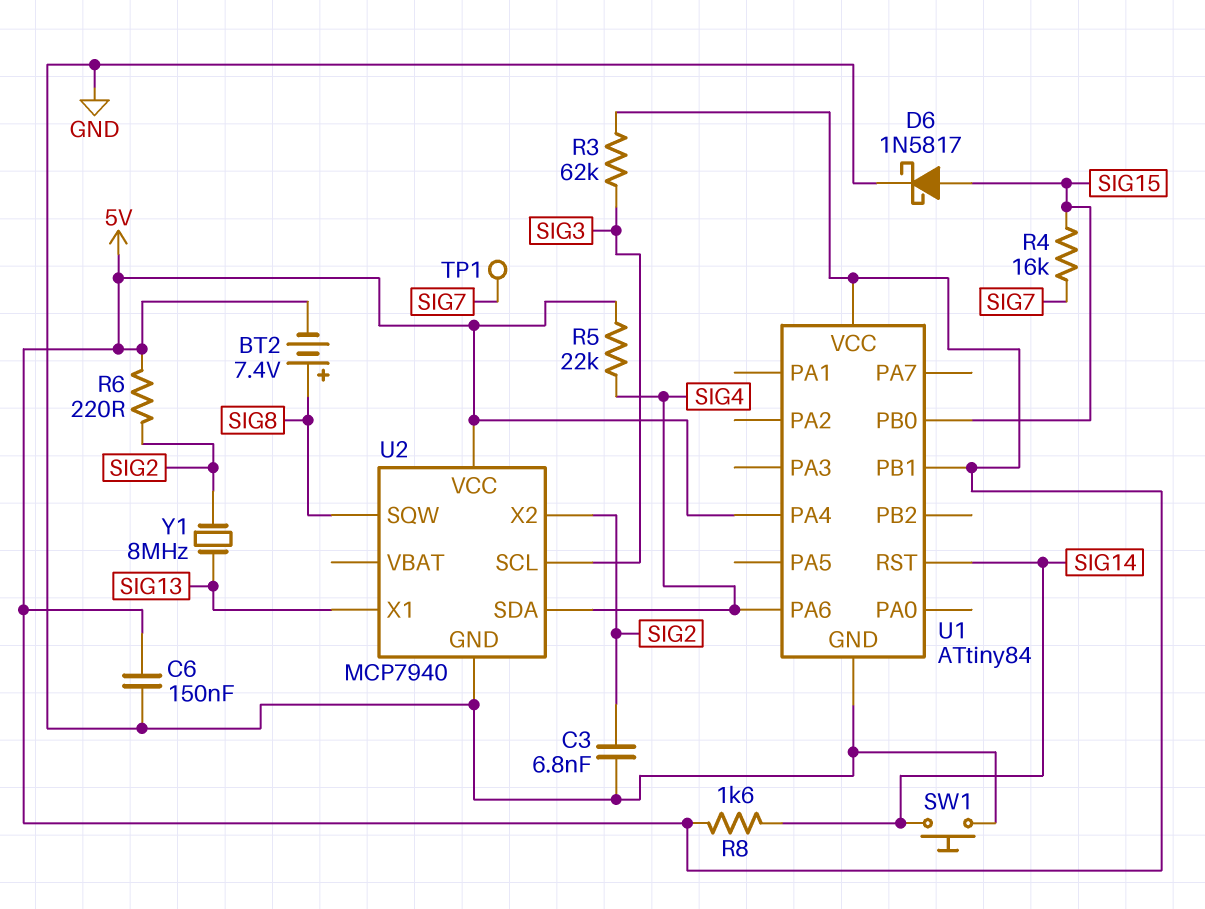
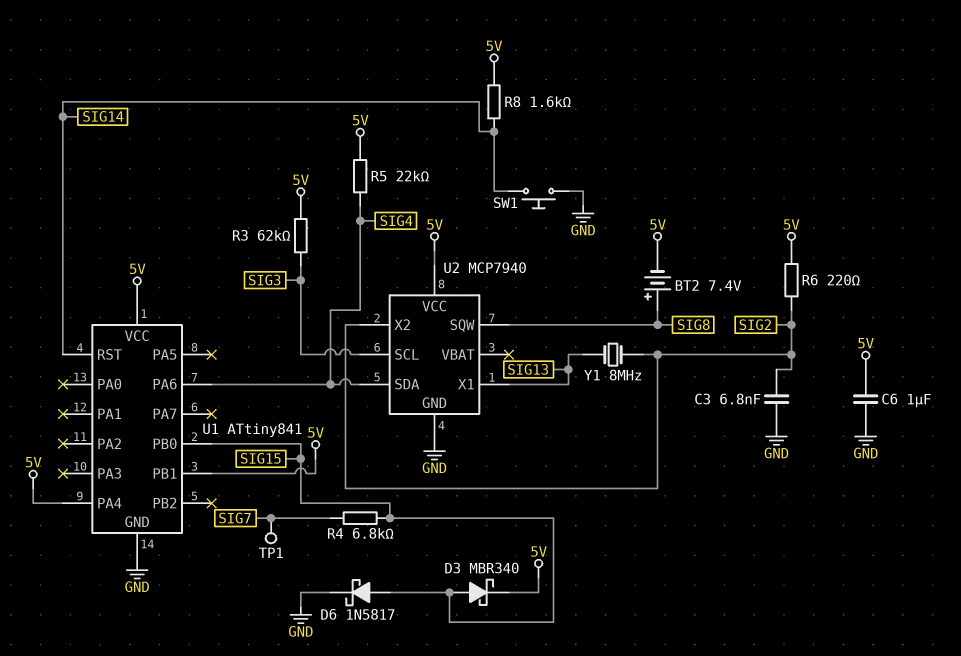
C6: 150nF (5V, GND) -> 1uF (5V, GND)
D3: none -> schottky MBR340 (A SIG15, K 5V)
R4: 16k (SIG7, SIG15) -> 6.8k (SIG7, SIG15)
U1: ATtiny84 -> ATtiny841

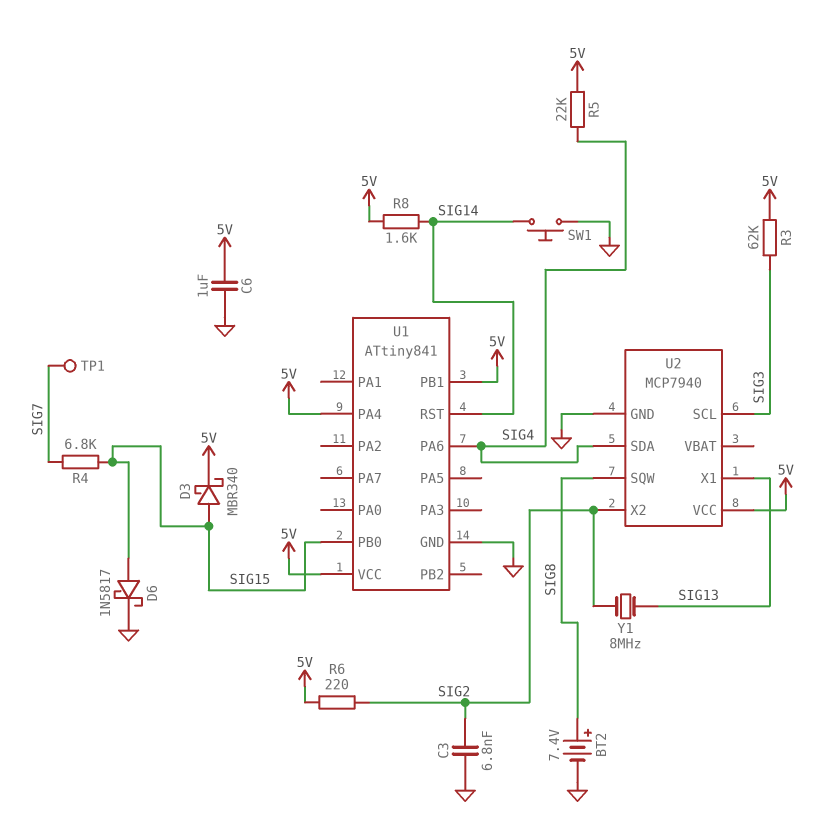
BT2: 7.4V (plus SIG8, minus 5V) -> 7.4V (plus SIG8, minus GND)

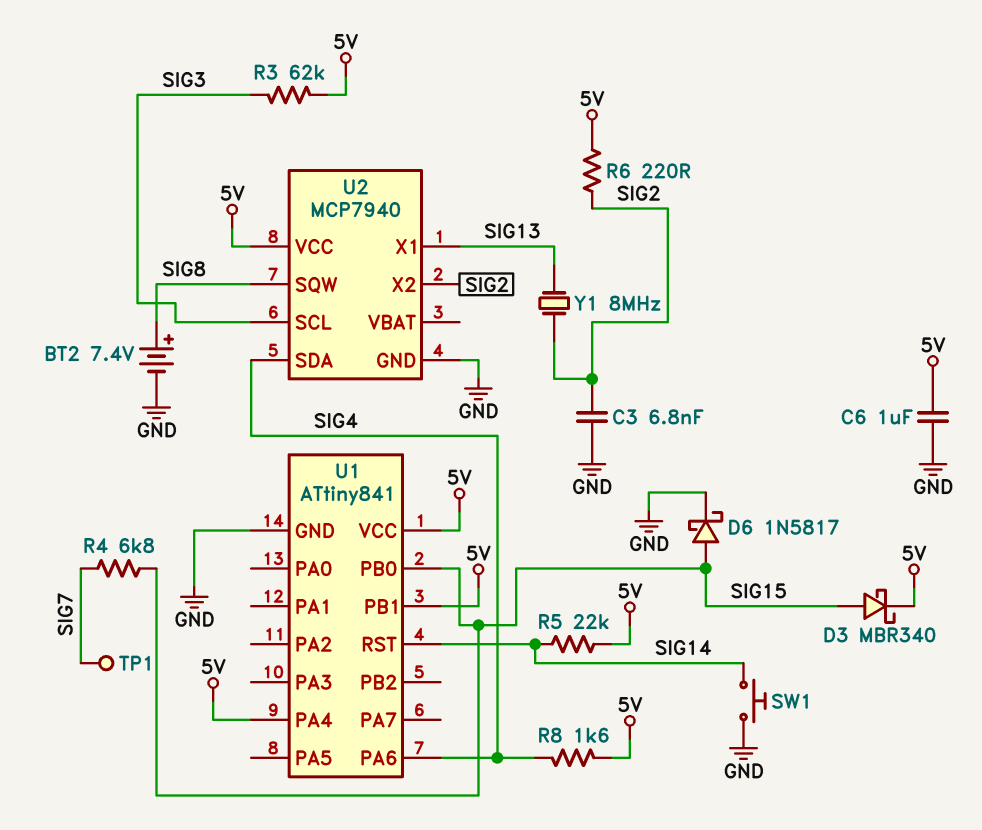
R5: 22k (5V, SIG4) -> 22k (5V, SIG14)
R8: 1.6k (5V, SIG14) -> 1.6k (5V, SIG4)

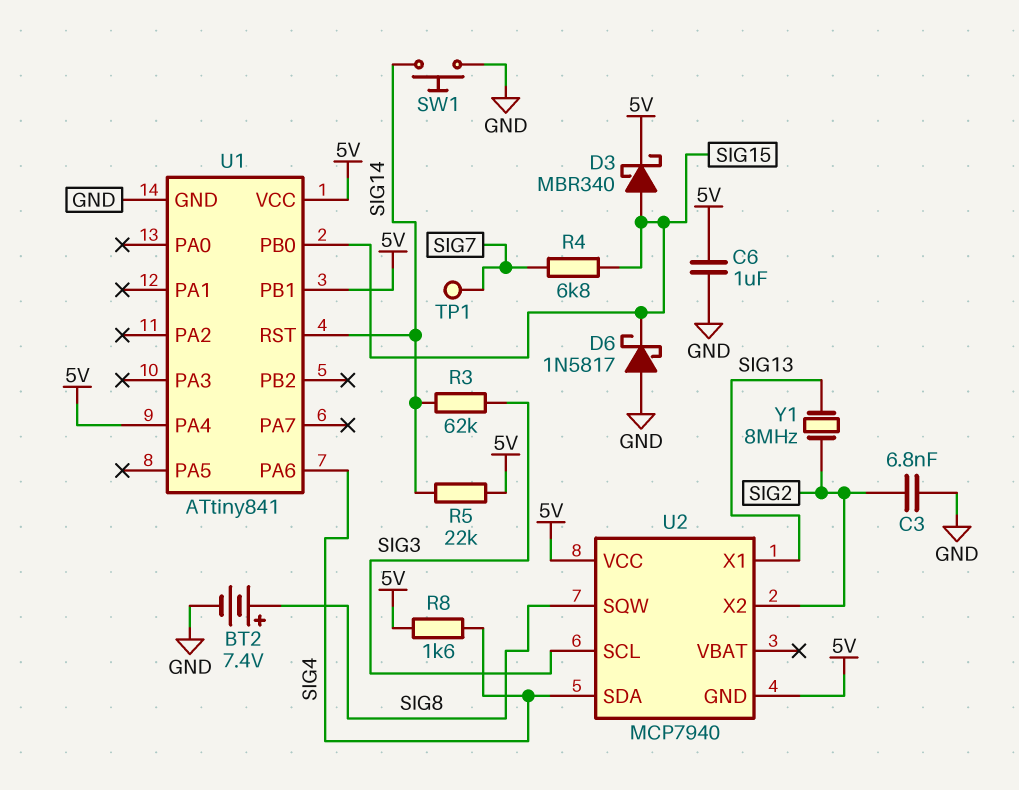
D6: schottky 1N5817 (A SIG15, K GND) -> schottky 1N5817 (A GND, K SIG15)
R3: 62k (5V, SIG3) -> 62k (SIG3, SIG14)
R6: 220 (5V, SIG2) -> none
U2 pin GND: GND -> 5V

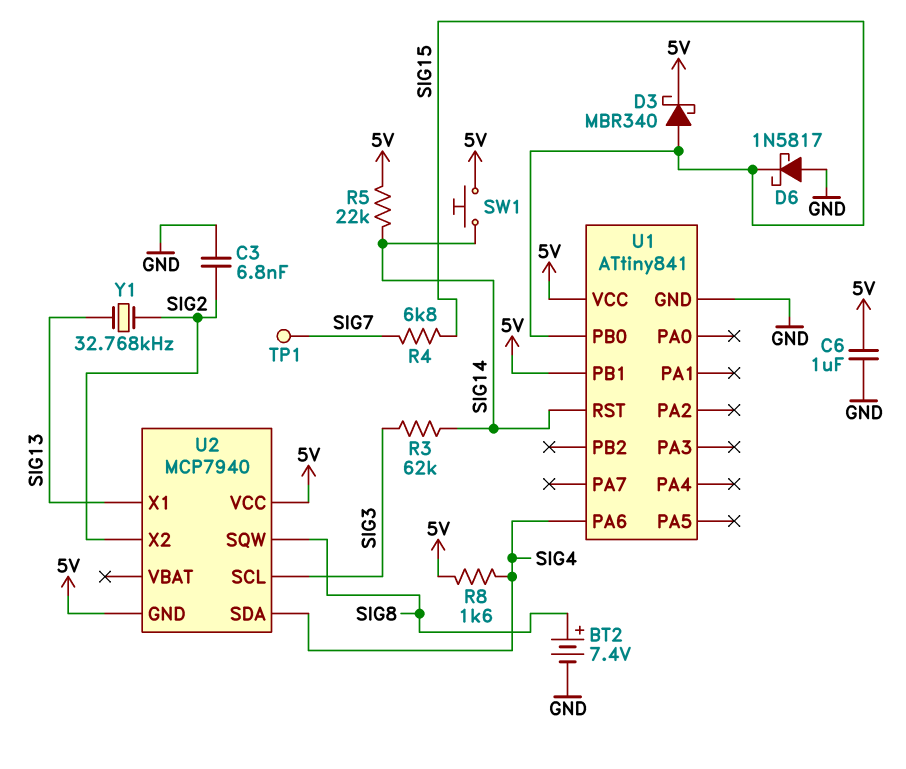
SW1: button (GND, SIG14) -> button (5V, SIG14)
U1 pin PA4: 5V -> none
Y1: 8MHz (SIG2, SIG13) -> 32.768kHz (SIG2, SIG13)

